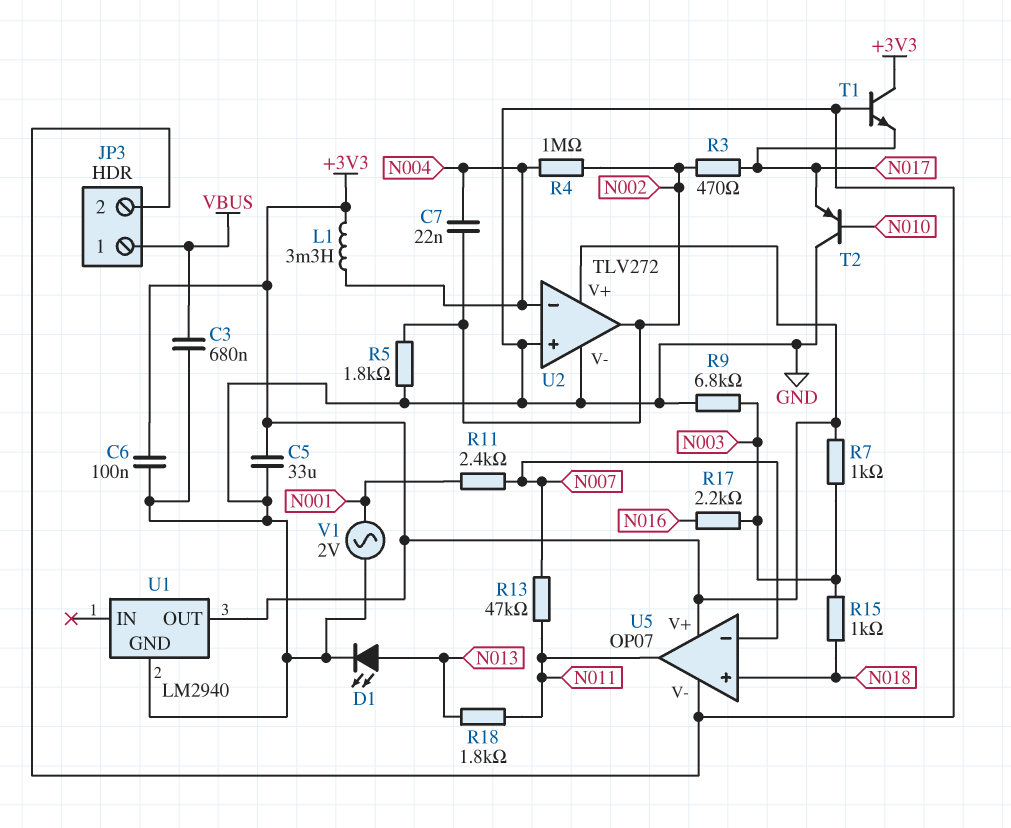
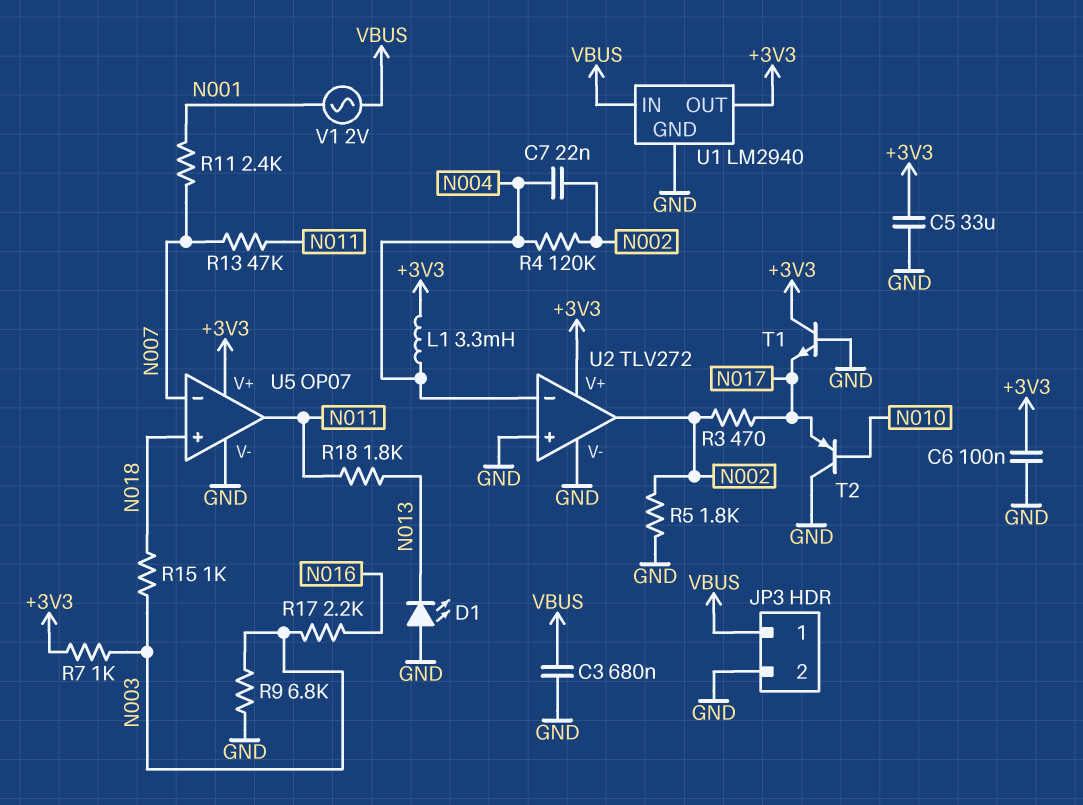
D1: LED (A N013, K GND) -> LED (A GND, K N013)
R4: 1M (N002, N004) -> 120k (N002, N004)
U1 pin IN: none -> VBUS
V1: AC 2V (GND, N001) -> AC 2V (N001, VBUS)

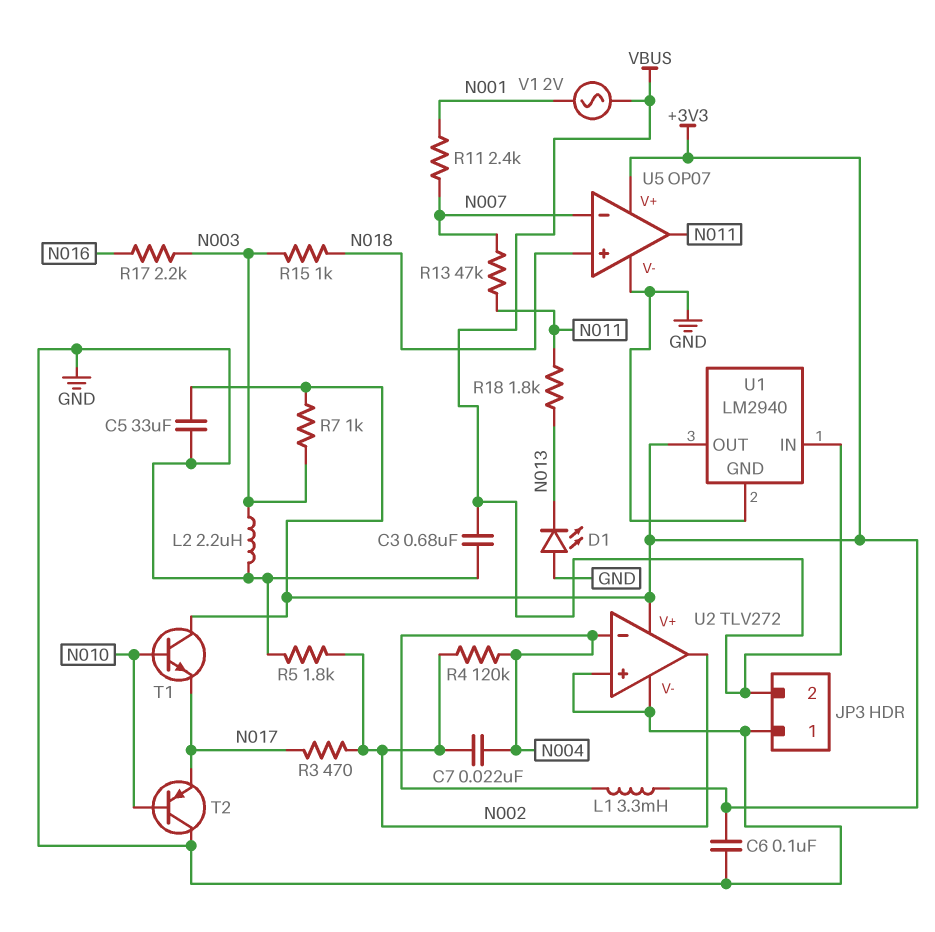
JP3 pin 1: VBUS -> GND
JP3 pin 2: GND -> VBUS
L2: none -> 2.2uH (GND, N003)
R9: 6.8k (GND, N003) -> none
T1: NPN (B GND, C +3V3, E N017) -> NPN (B N010, C +3V3, E N017)

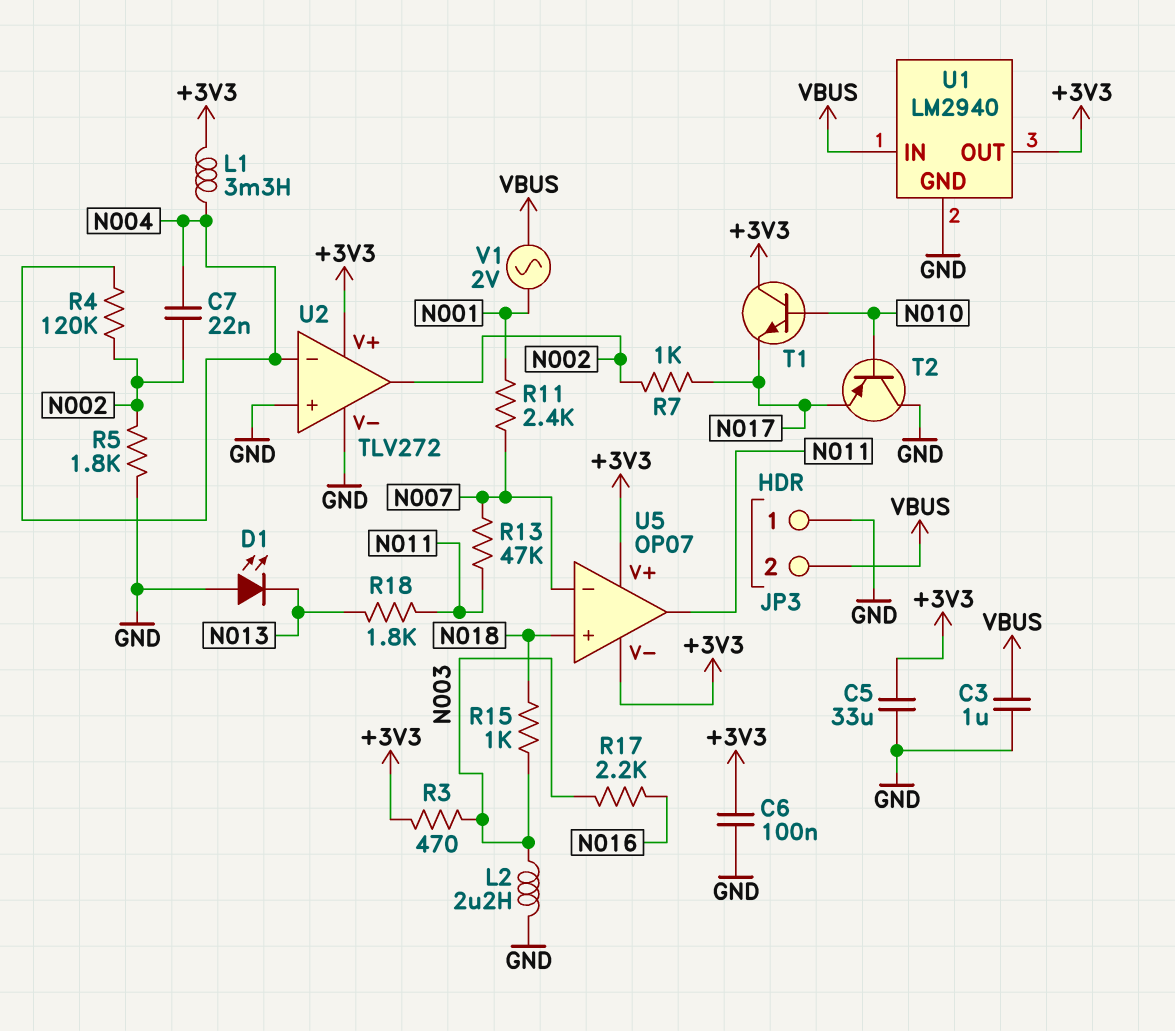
C3: 680nF (GND, VBUS) -> 1uF (GND, VBUS)
R3: 470 (N002, N017) -> 470 (+3V3, N003)
R7: 1k (+3V3, N003) -> 1k (N002, N017)
U5 pin V-: GND -> +3V3

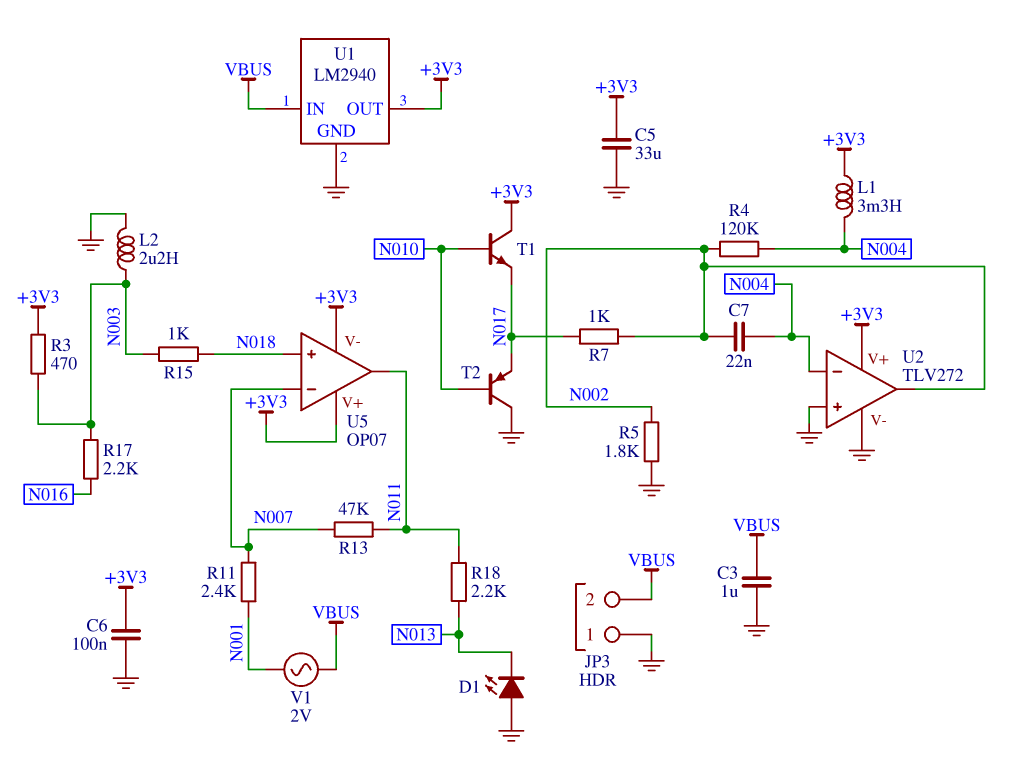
R18: 1.8k (N011, N013) -> 2.2k (N011, N013)

